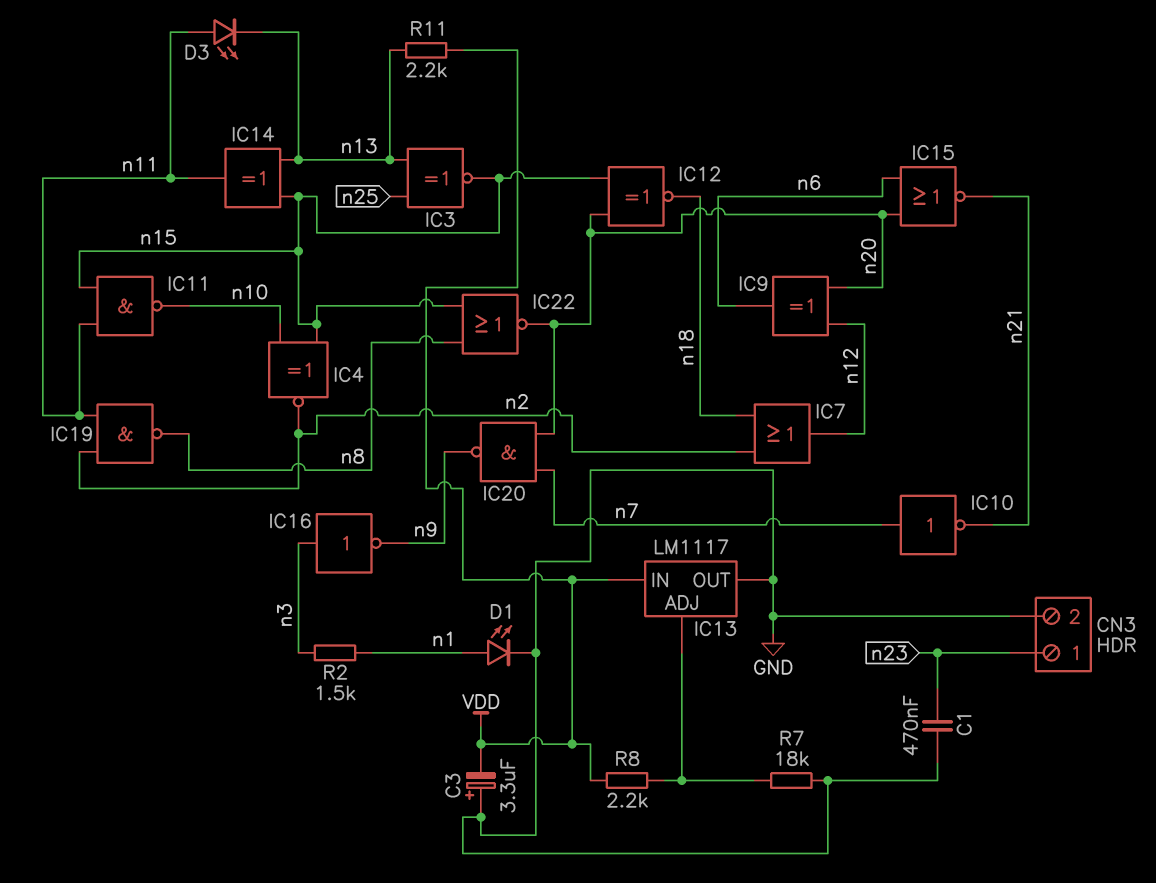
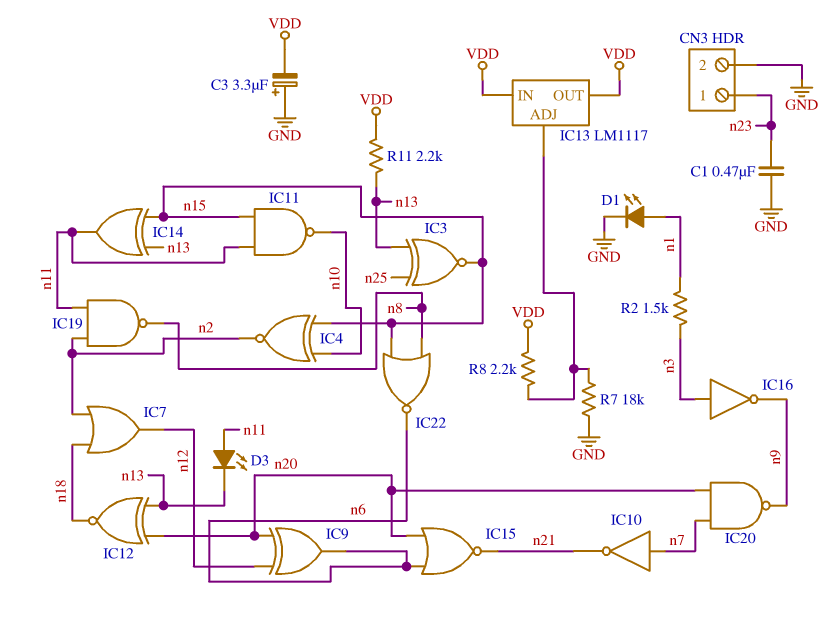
IC12: XNOR (in n15, in n20, out n18) -> XNOR (in n13, in n20, out n18)
IC13 pin OUT: GND -> VDD
IC22: NOR (in n8, in n15, out n20) -> NOR (in n8, in n15, out n6)

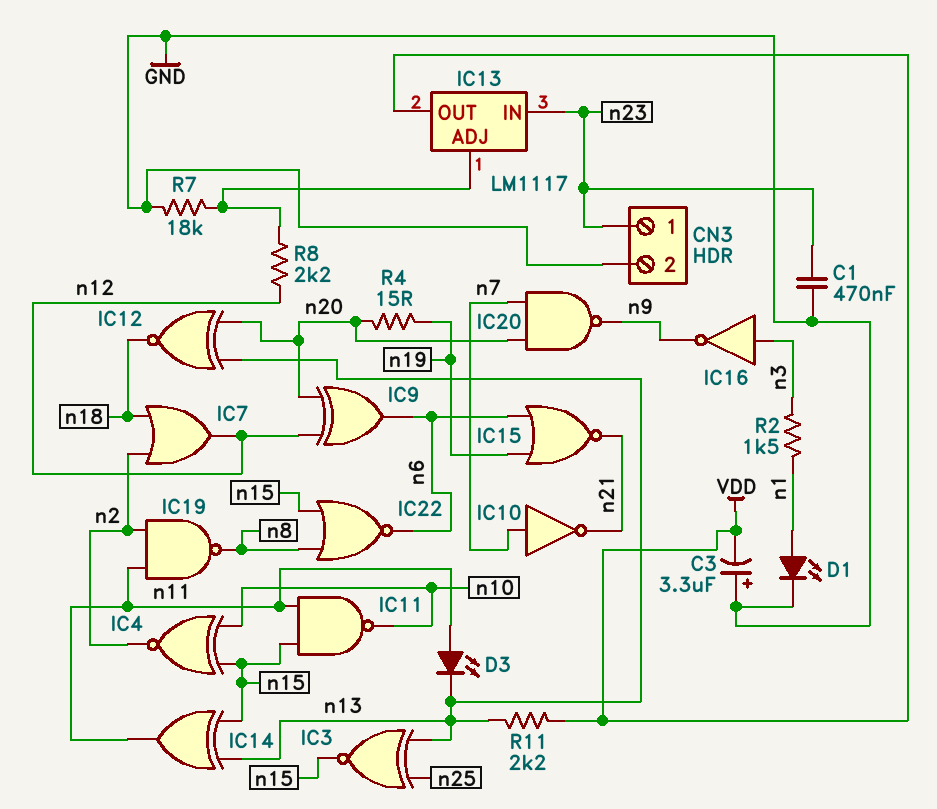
IC13 pin IN: VDD -> n23
IC15: NOR (in n6, in n20, out n21) -> NOR (in n6, in n19, out n21)
R4: none -> 15 (n19, n20)
R8: 2.2k (IC13/ADJ, VDD) -> 2.2k (IC13/ADJ, n12)

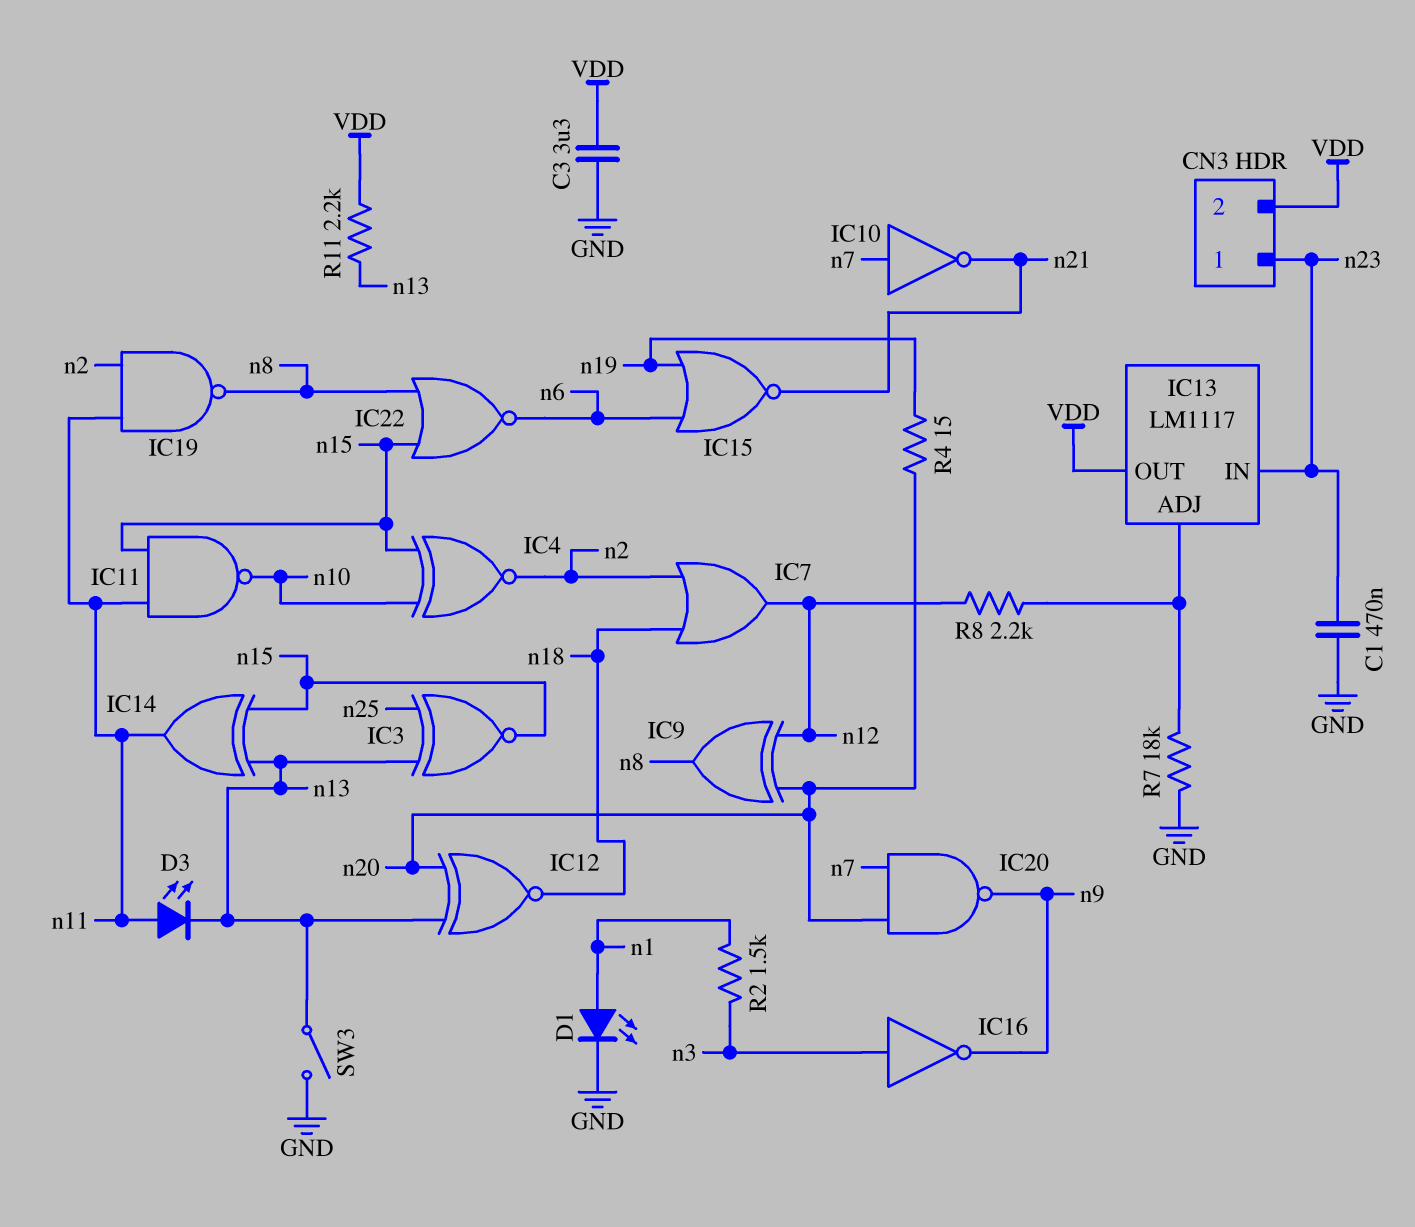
C3: 3.3uF (plus GND, minus VDD) -> 3.3uF (GND, VDD)
CN3 pin 2: GND -> VDD
IC9: XOR (in n12, in n20, out n6) -> XOR (in n12, in n20, out n8)
SW3: none -> switch (GND, n13)

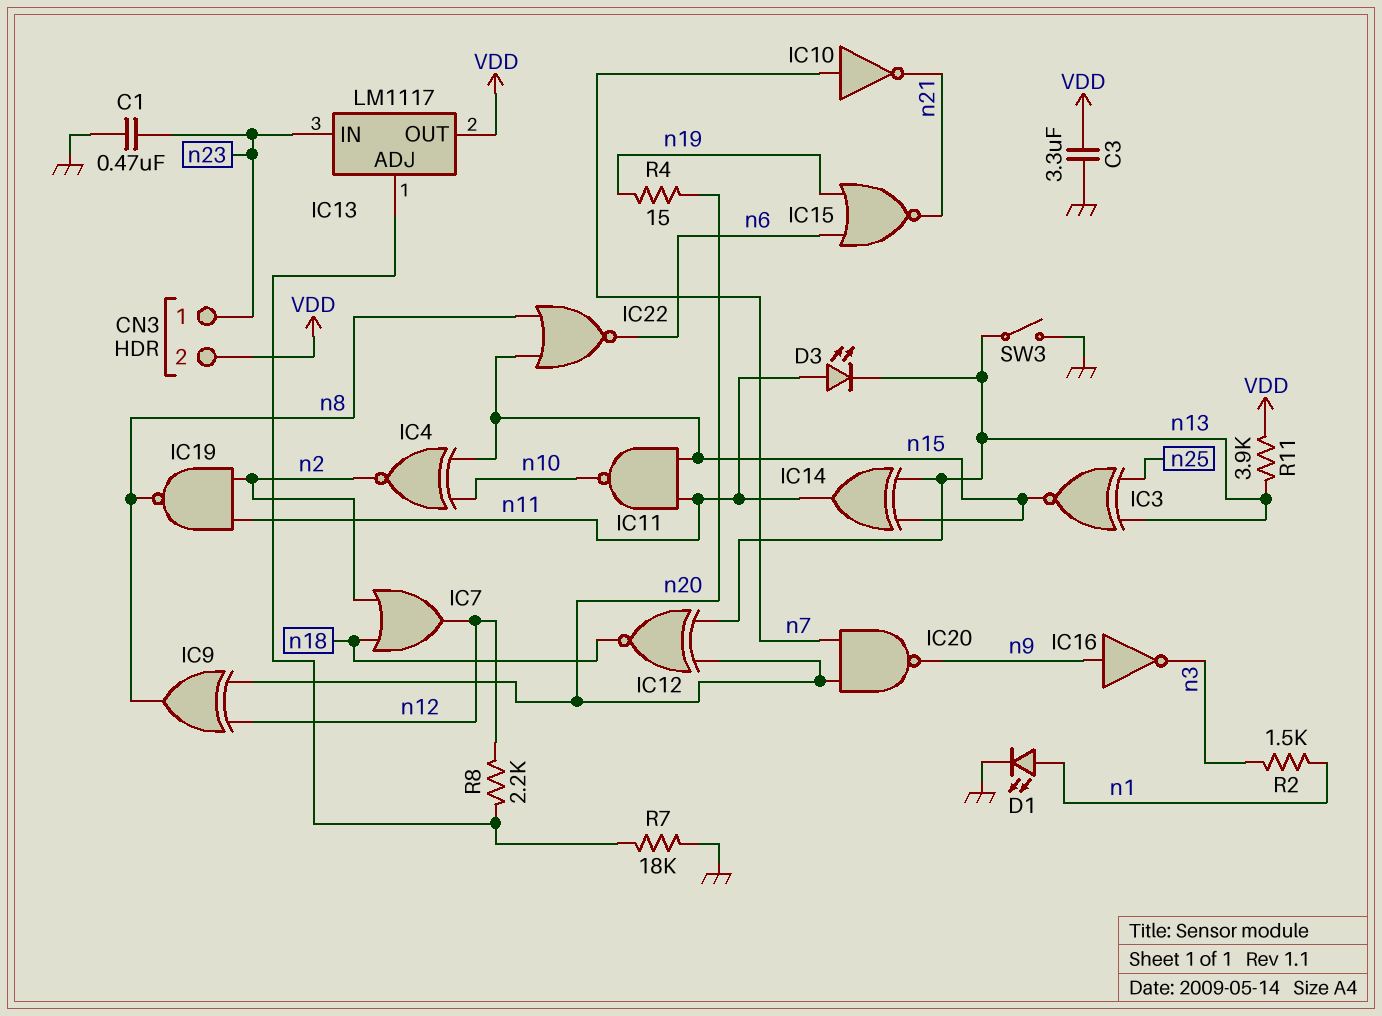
IC16: NOT (in n3, out n9) -> NOT (in n9, out n3)
R11: 2.2k (VDD, n13) -> 3.9k (VDD, n13)

